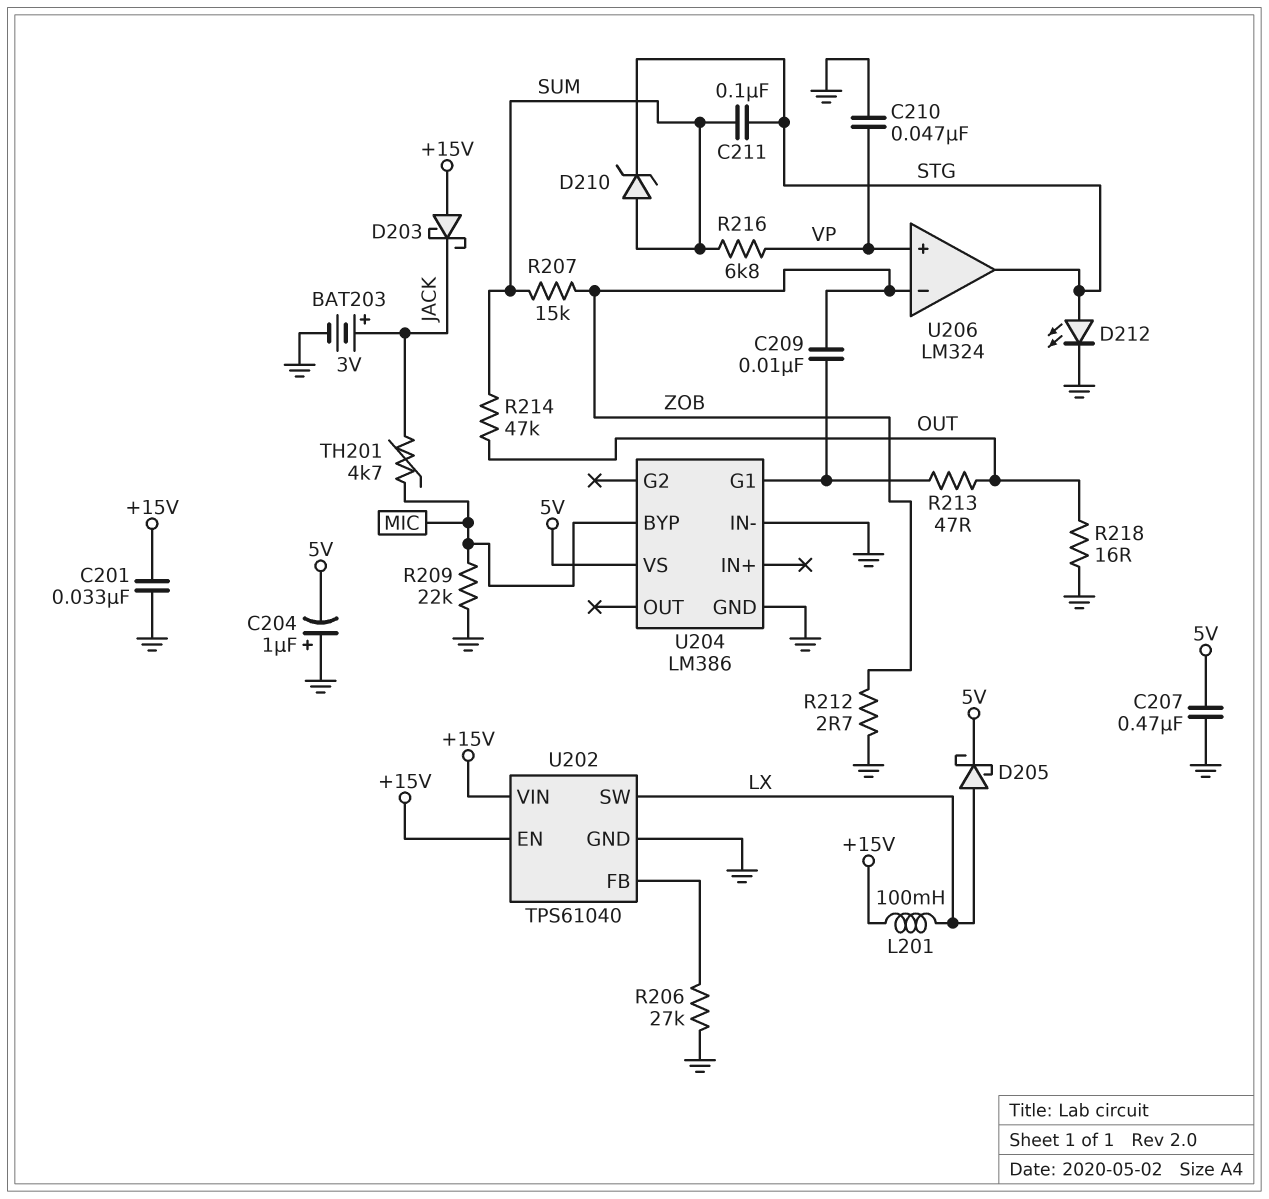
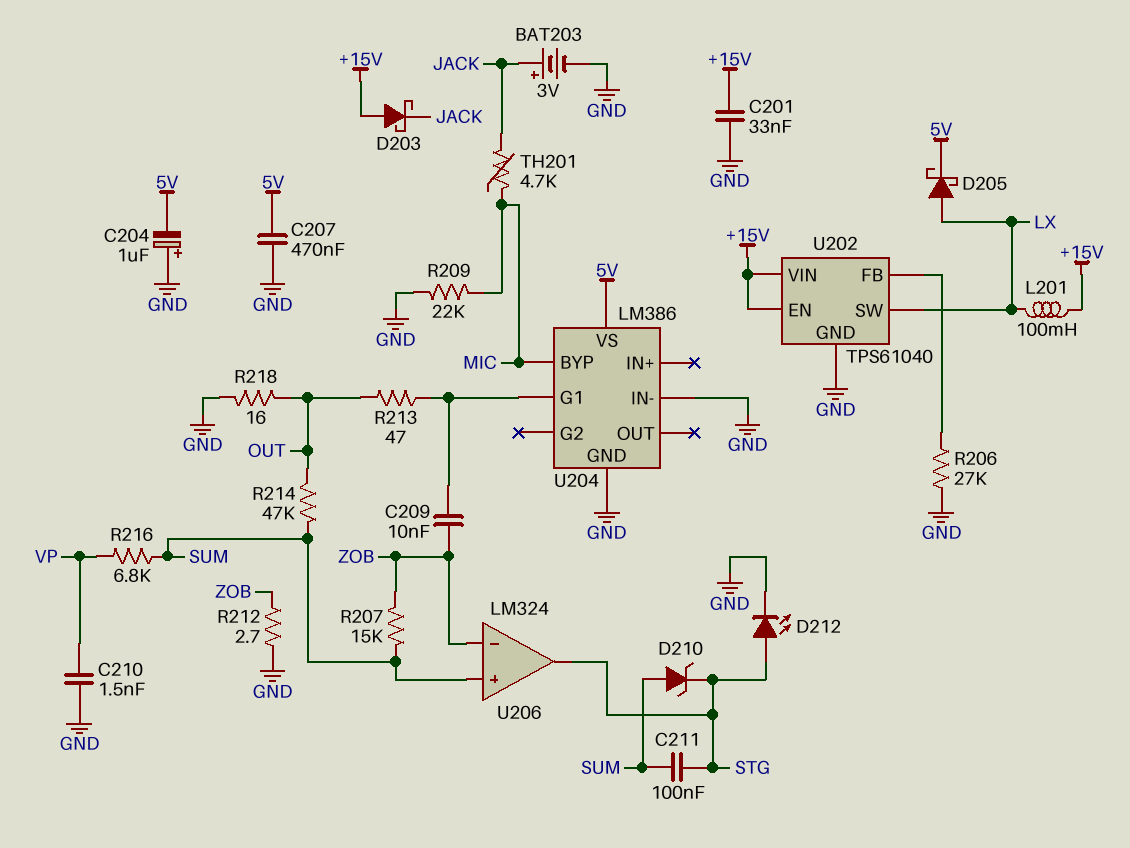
C210: 47nF (GND, VP) -> 1.5nF (GND, VP)
U206 pin in+: VP -> SUM

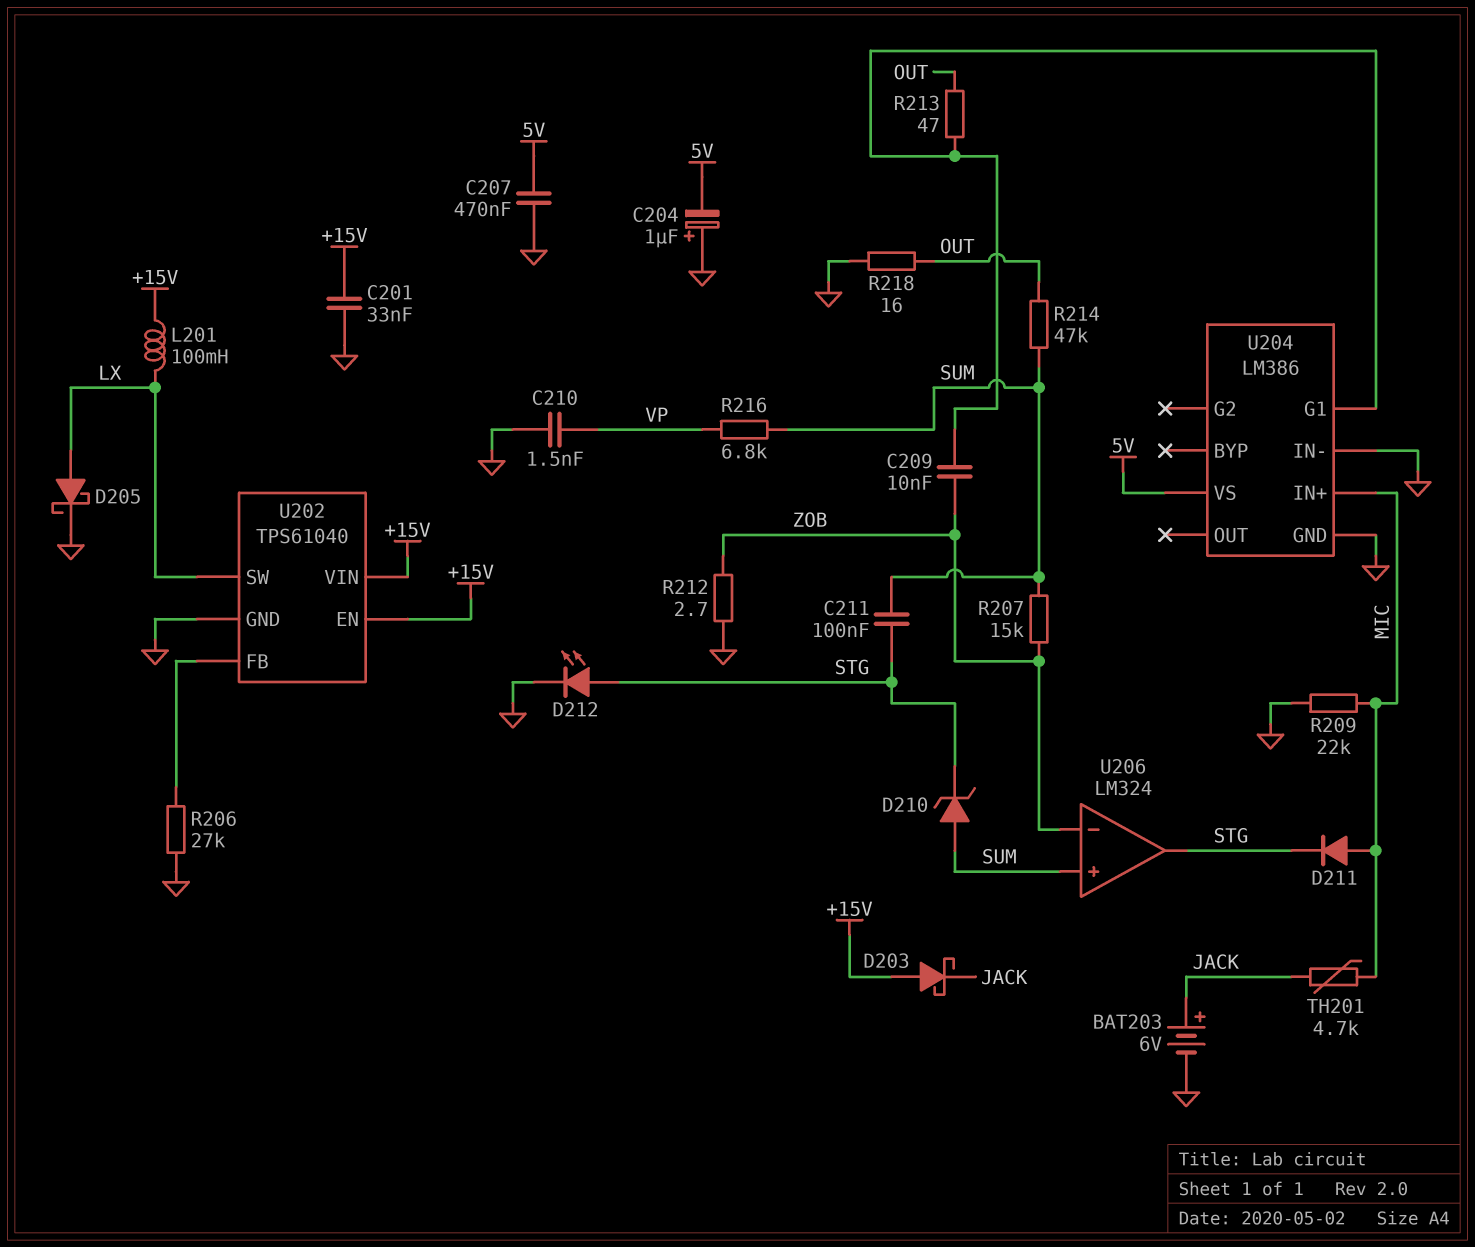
BAT203: 3V (plus JACK, minus GND) -> 6V (plus JACK, minus GND)
D205: schottky (A LX, K 5V) -> schottky (A LX, K GND)
D211: none -> diode (A MIC, K STG)
U204 pin BYP: MIC -> none
U204 pin IN+: none -> MIC

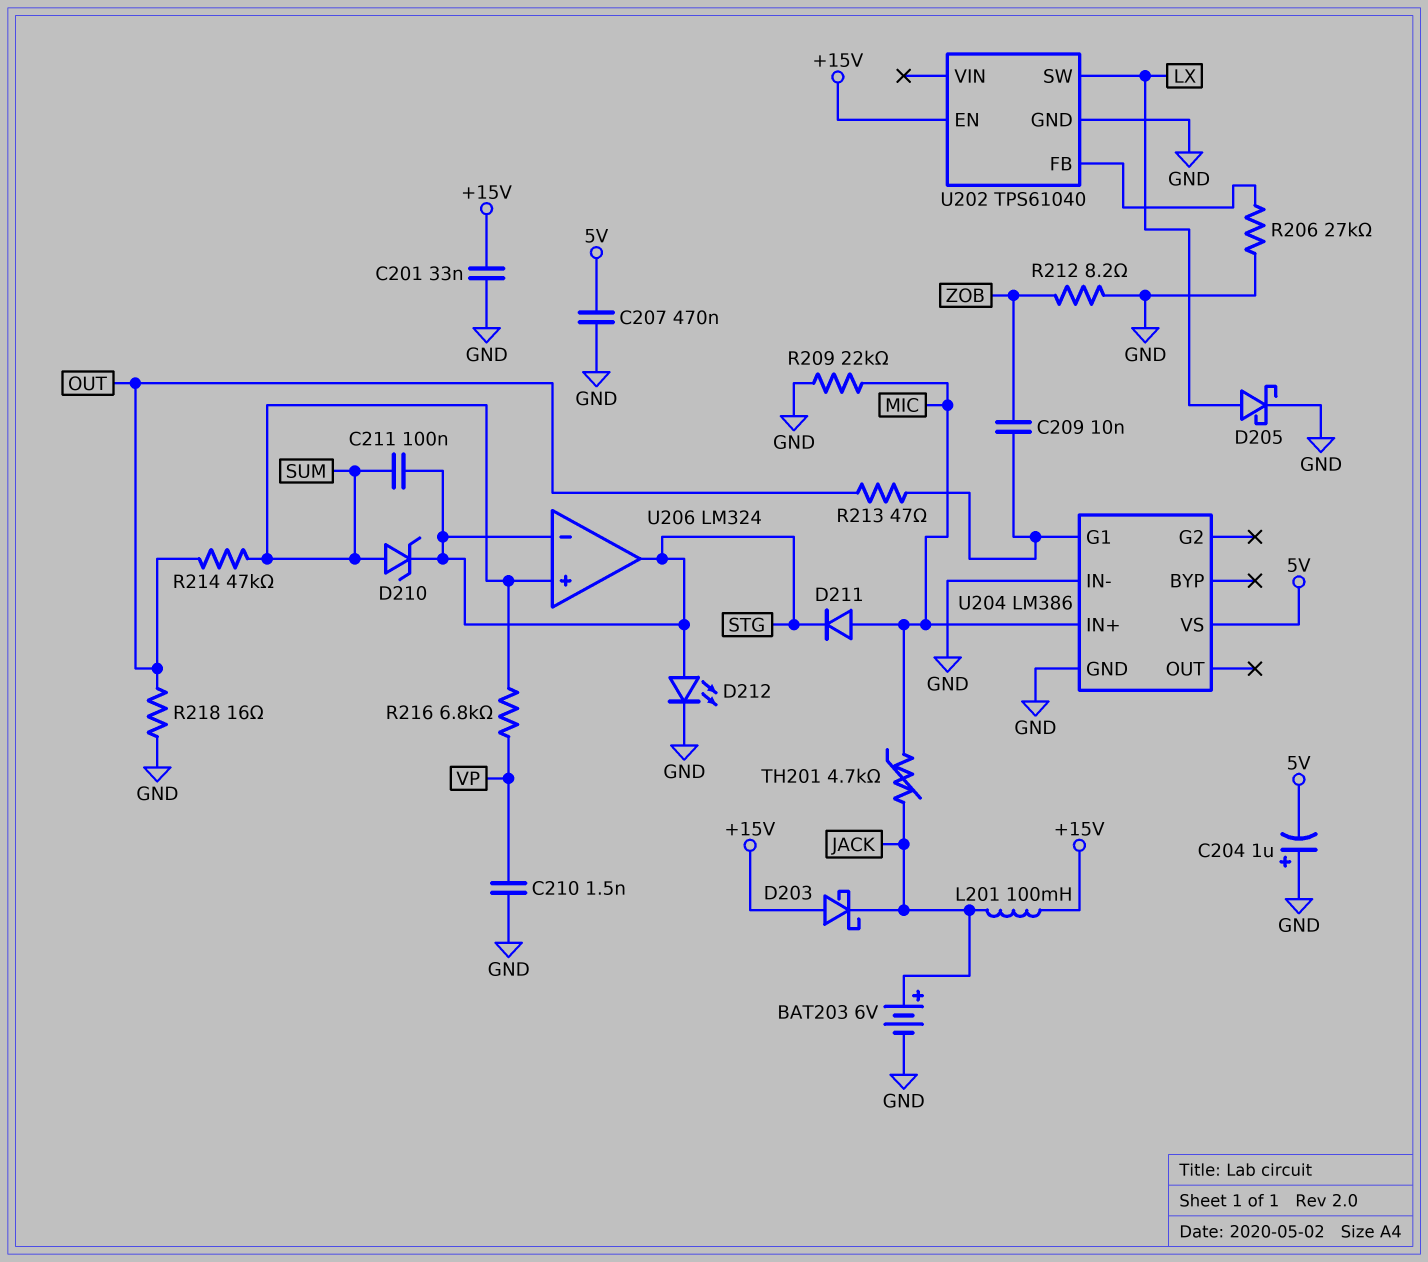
L201: 100mH (+15V, LX) -> 100mH (+15V, JACK)
R207: 15k (SUM, ZOB) -> none
R212: 2.7 (GND, ZOB) -> 8.2 (GND, ZOB)
U202 pin VIN: +15V -> none
U206 pin in-: ZOB -> STG

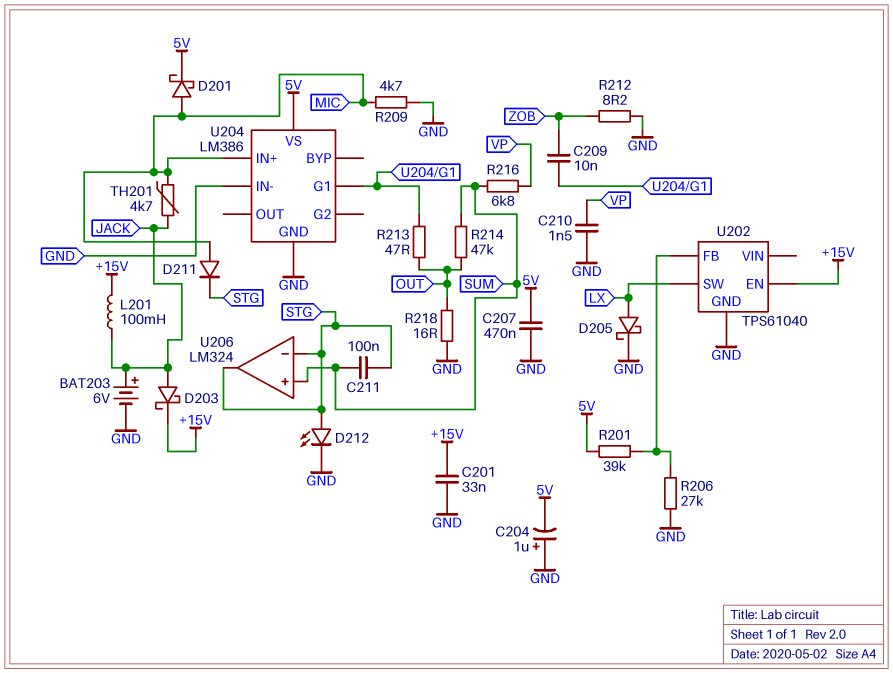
D201: none -> schottky (A MIC, K 5V)
D203: schottky (A +15V, K JACK) -> schottky (A JACK, K +15V)
D210: zener (A SUM, K STG) -> none
R201: none -> 39k (5V, U202/FB)
R209: 22k (GND, MIC) -> 4.7k (GND, MIC)

